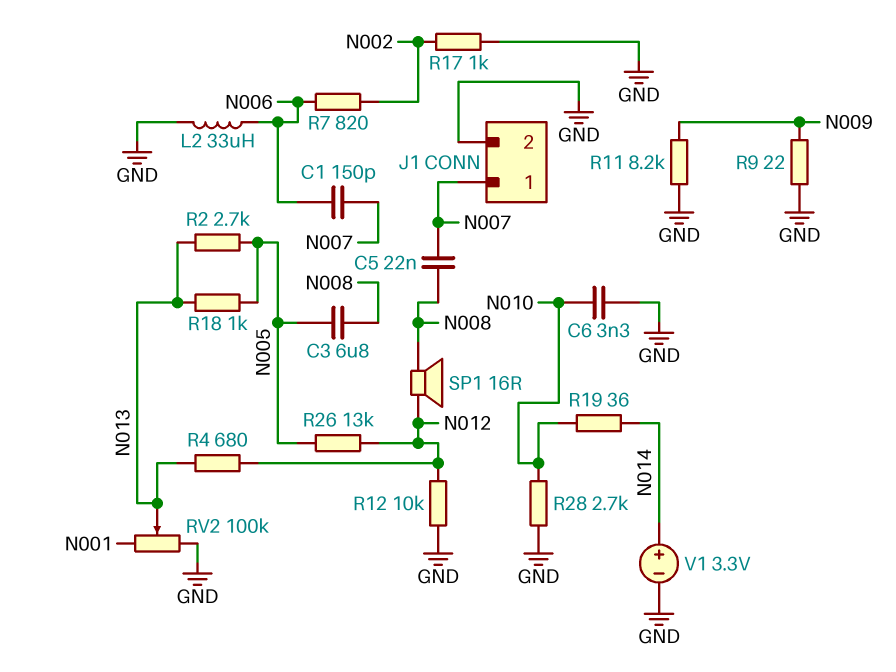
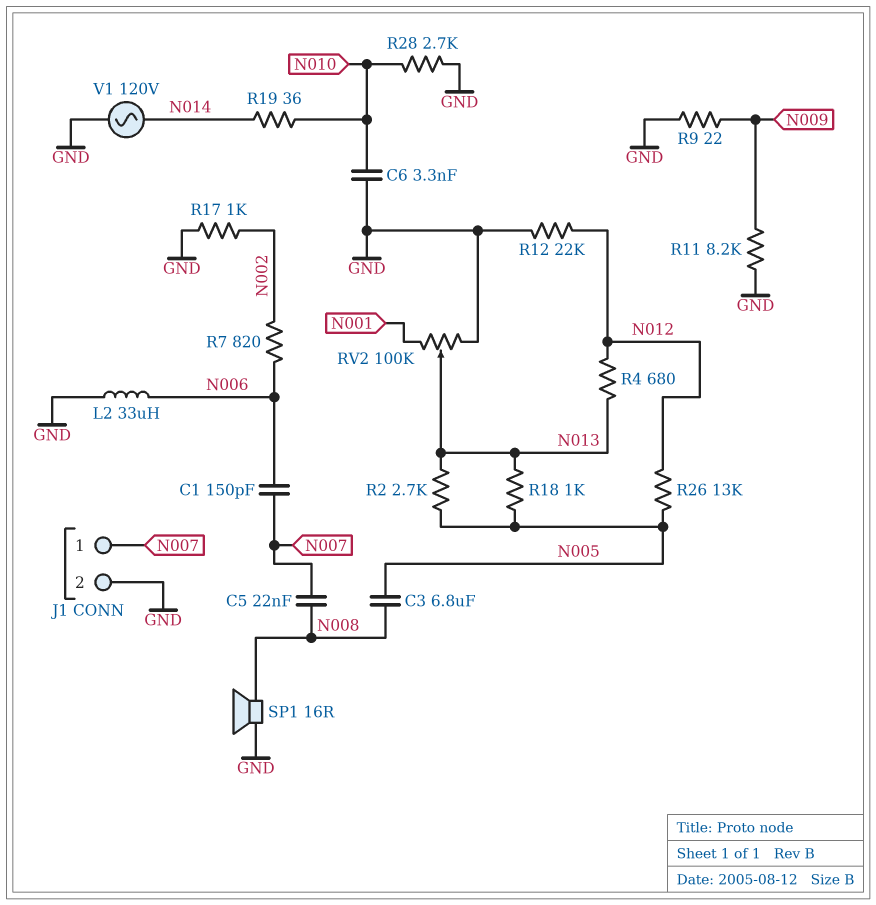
R12: 10k (GND, N012) -> 22k (GND, N012)
SP1: speaker 16R (N008, N012) -> speaker 16R (GND, N008)
V1: 3.3V (plus N014, minus GND) -> AC 120V (GND, N014)

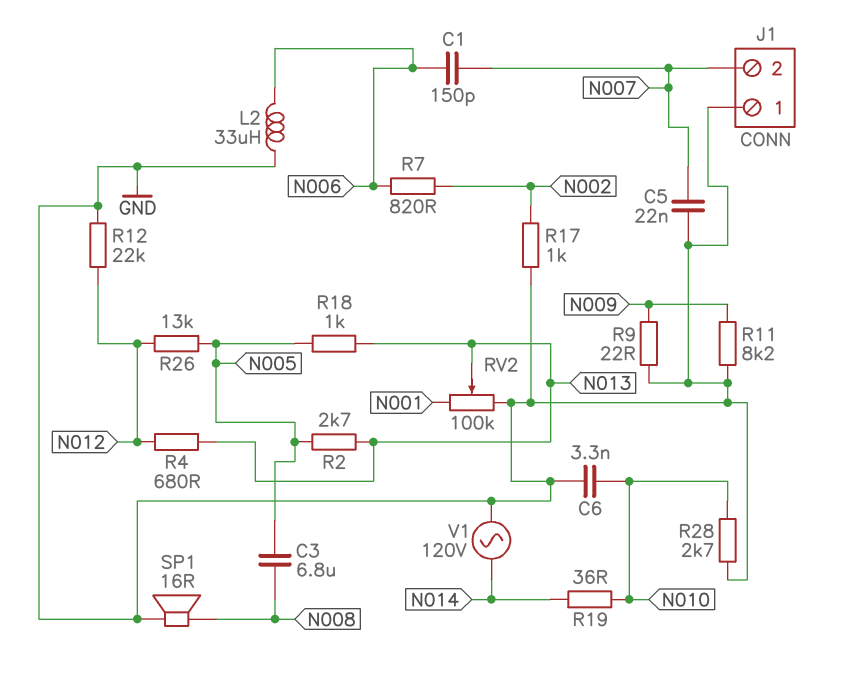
C5: 22nF (N007, N008) -> 22nF (GND, N007)
J1 pin 1: N007 -> GND
J1 pin 2: GND -> N007

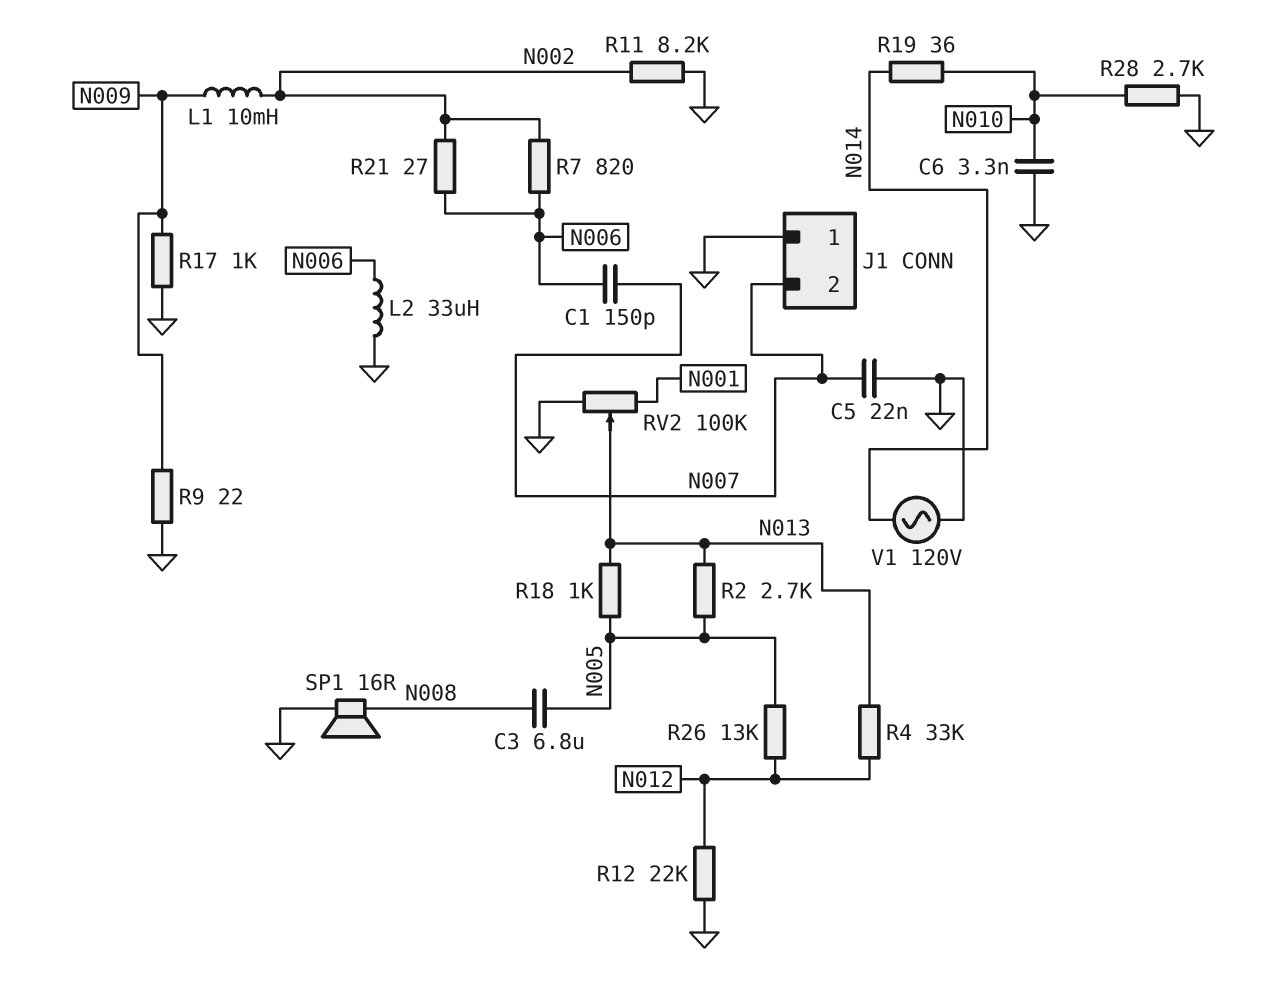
L1: none -> 10mH (N002, N009)
R4: 680 (N012, N013) -> 33k (N012, N013)
R11: 8.2k (GND, N009) -> 8.2k (GND, N002)
R17: 1k (GND, N002) -> 1k (GND, N009)
R21: none -> 27 (N002, N006)

